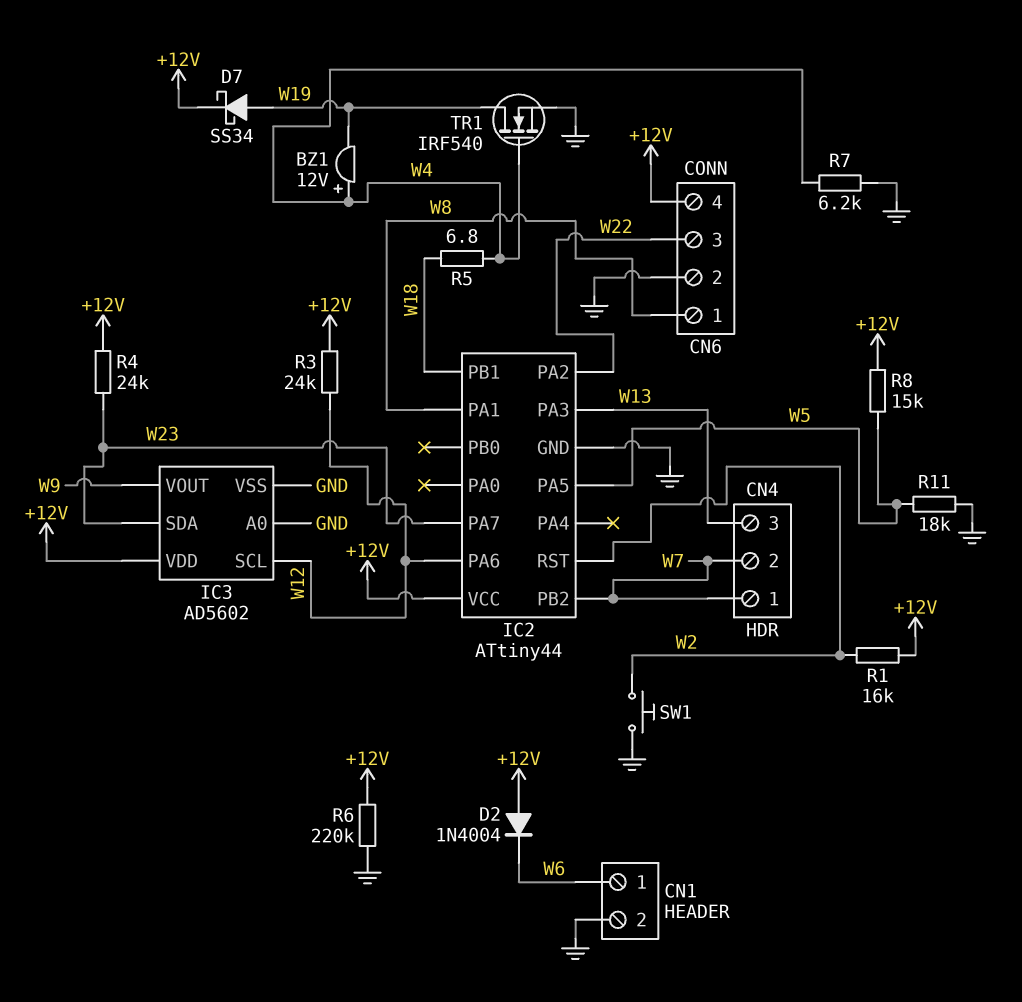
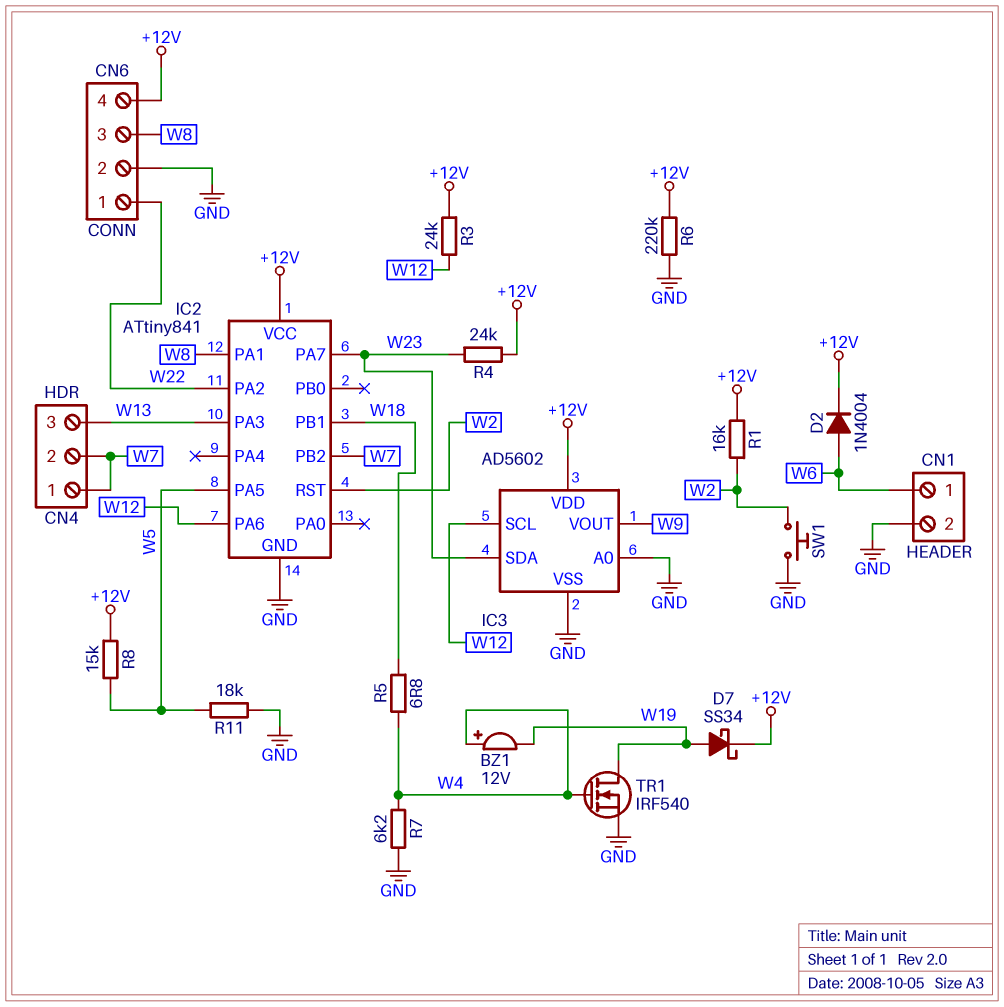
CN6 pin 1: W8 -> W22
CN6 pin 3: W22 -> W8
D2: diode 1N4004 (A +12V, K W6) -> diode 1N4004 (A W6, K +12V)
IC2: ATtiny44 -> ATtiny841

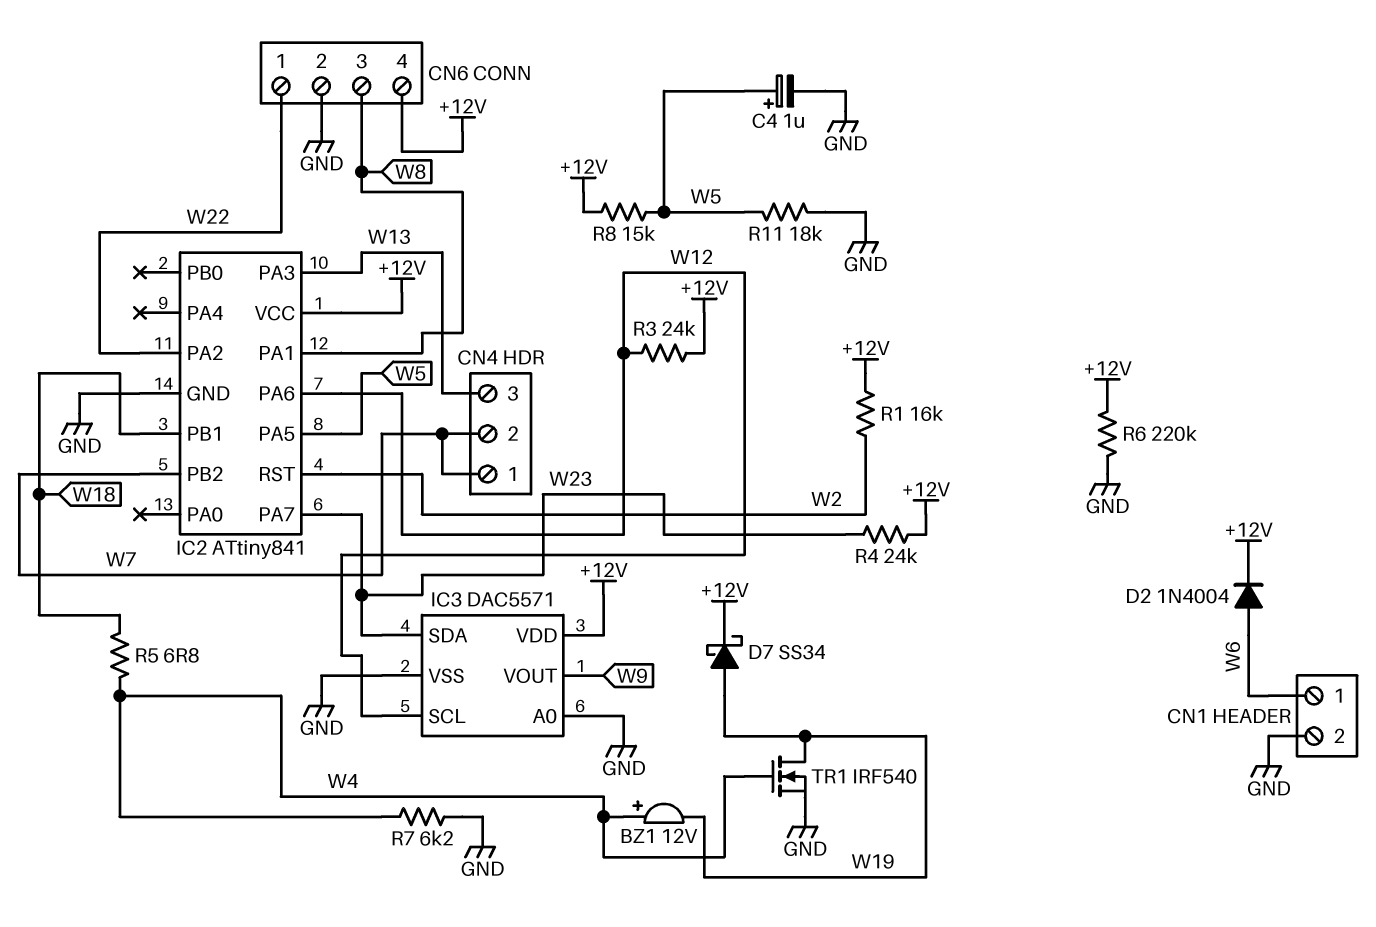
C4: none -> 1uF (plus W5, minus GND)
IC3: AD5602 -> DAC5571
SW1: button (GND, W2) -> none

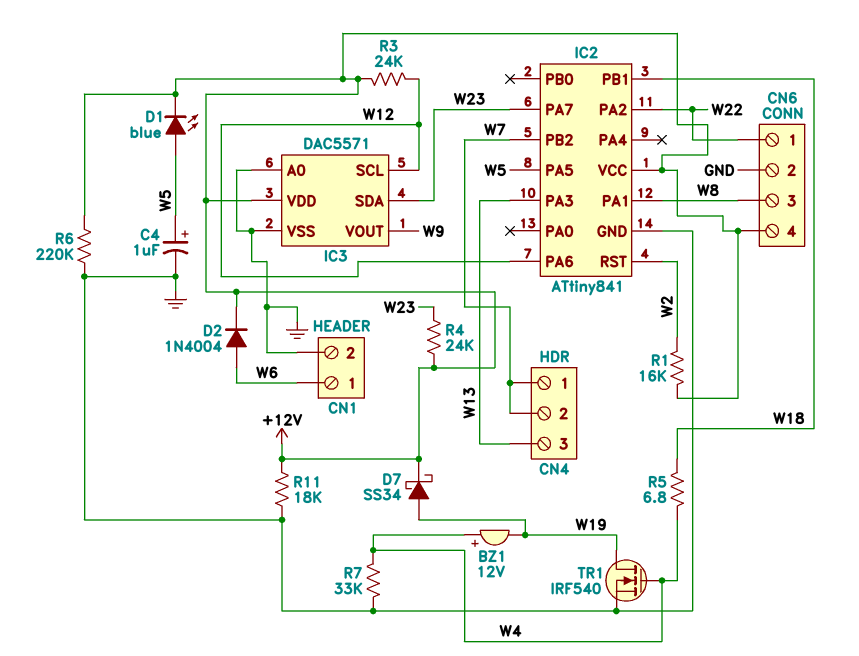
D1: none -> LED blue (A W5, K +12V)
R7: 6.2k (GND, W4) -> 33k (GND, W4)
R8: 15k (+12V, W5) -> none
R11: 18k (GND, W5) -> 18k (+12V, GND)

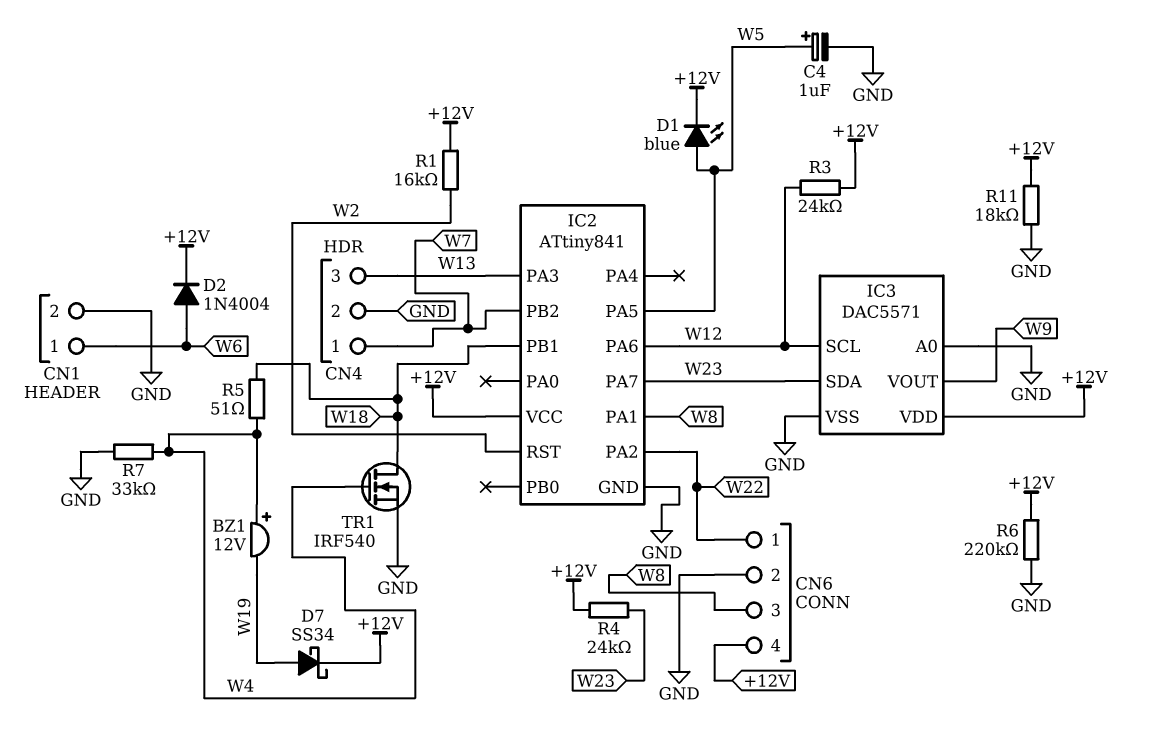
CN4 pin 2: W7 -> GND
R5: 6.8 (W4, W18) -> 51 (W4, W18)
TR1: NMOS IRF540 (G W4, D W19, S GND) -> NMOS IRF540 (G W4, D W18, S GND)

